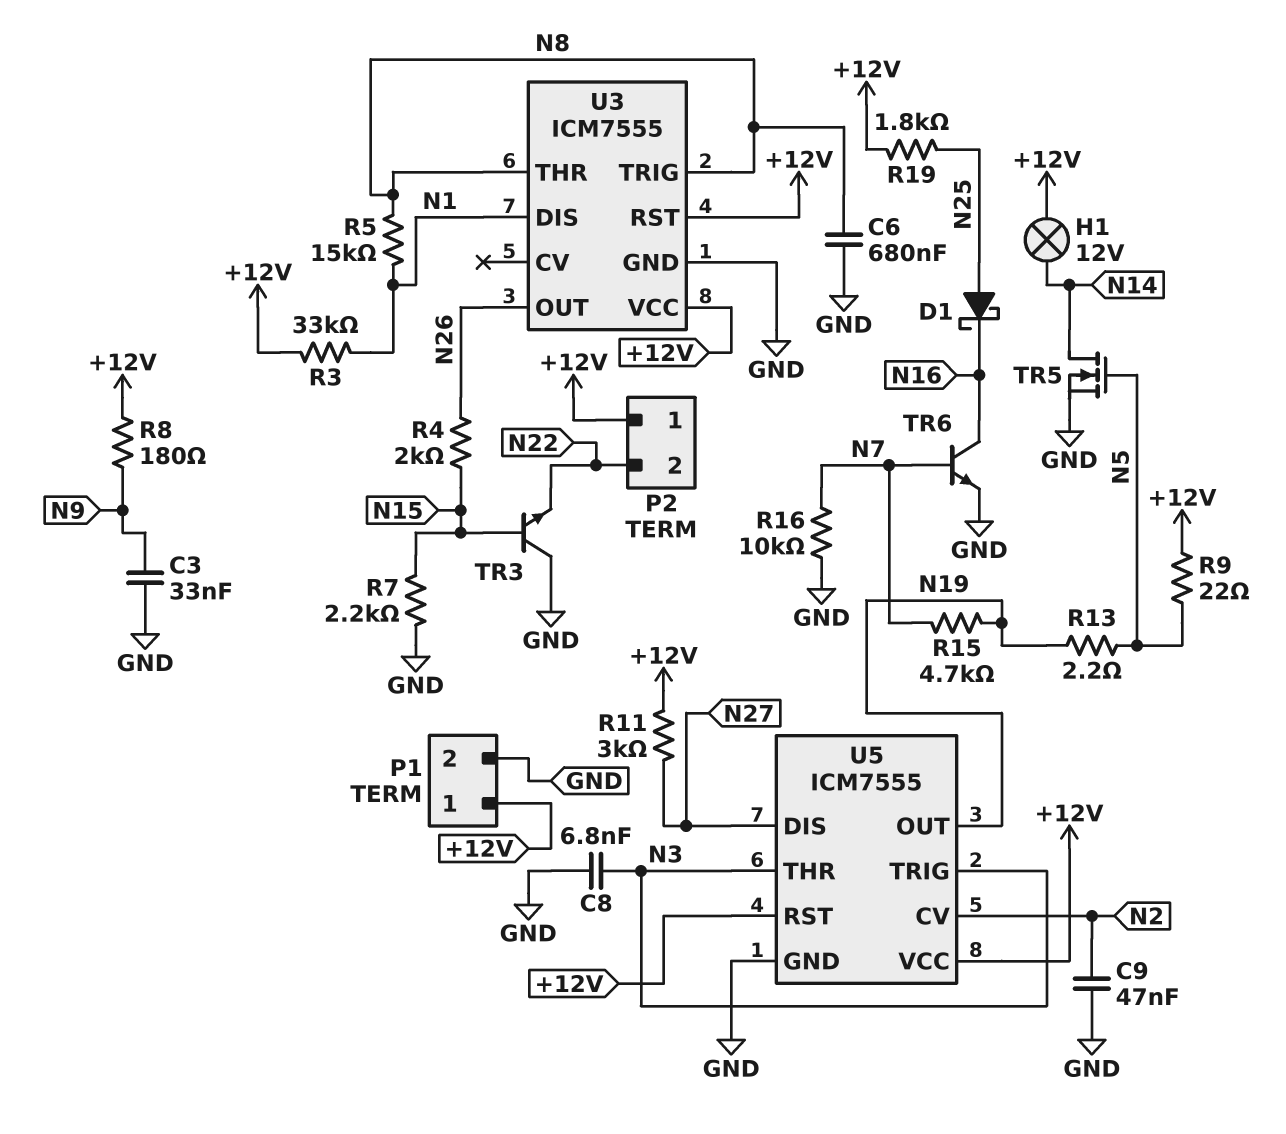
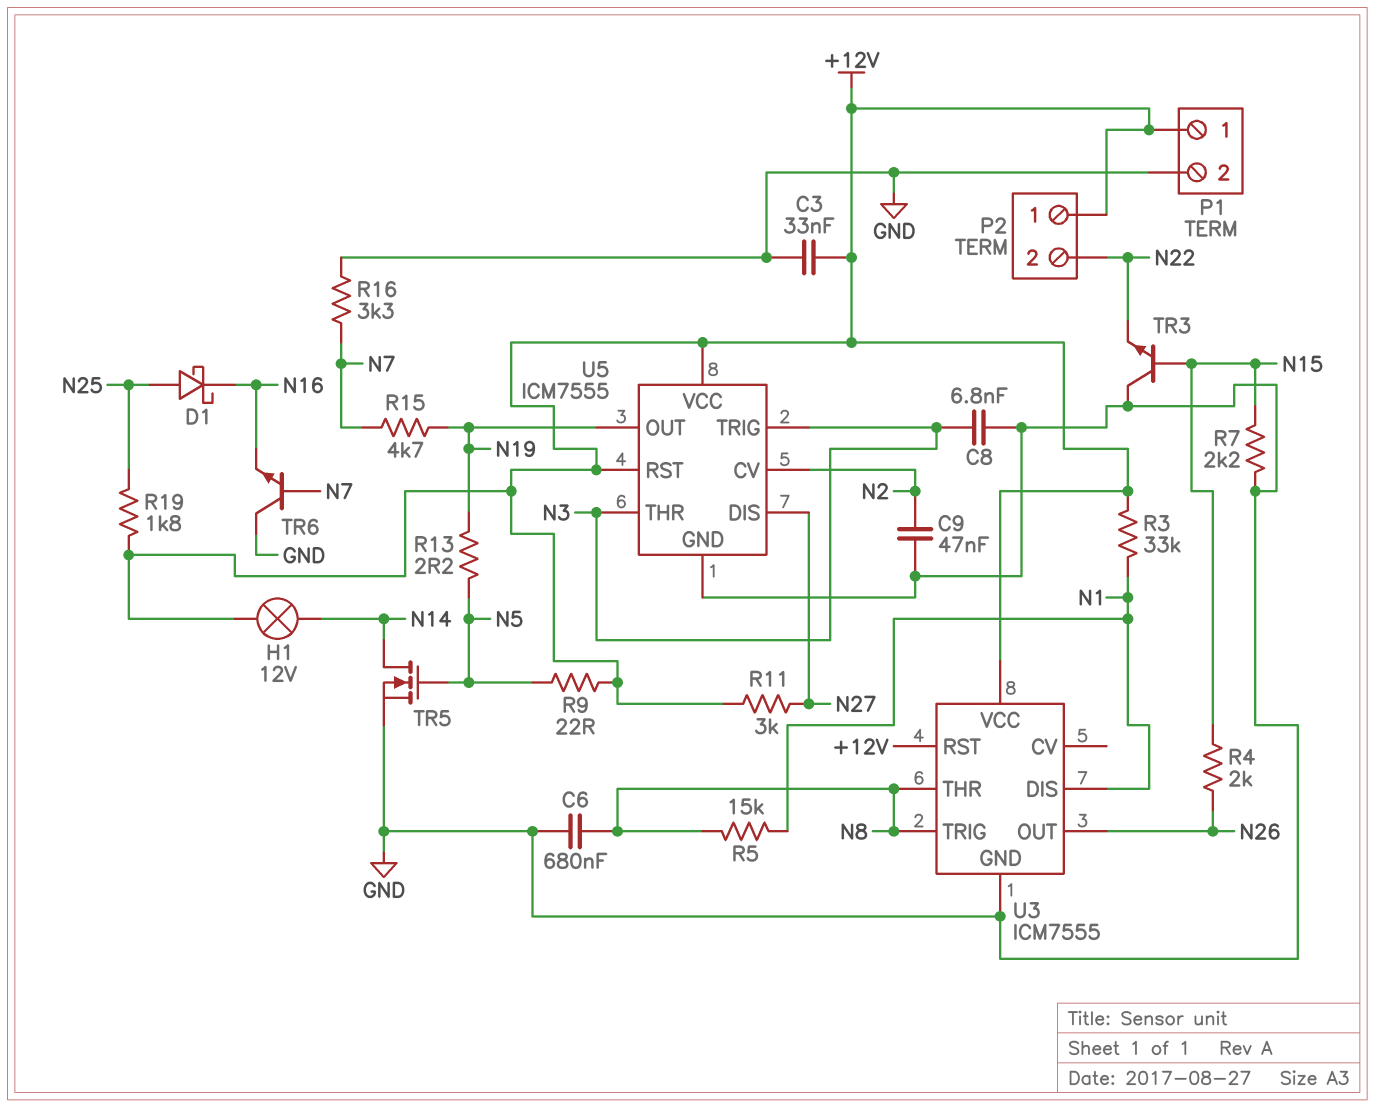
C3: 33nF (GND, N9) -> 33nF (+12V, GND)
R8: 180 (+12V, N9) -> none
R16: 10k (GND, N7) -> 3.3k (GND, N7)
TR6: NPN (B N7, C N16, E GND) -> NPN (B N7, C GND, E N16)

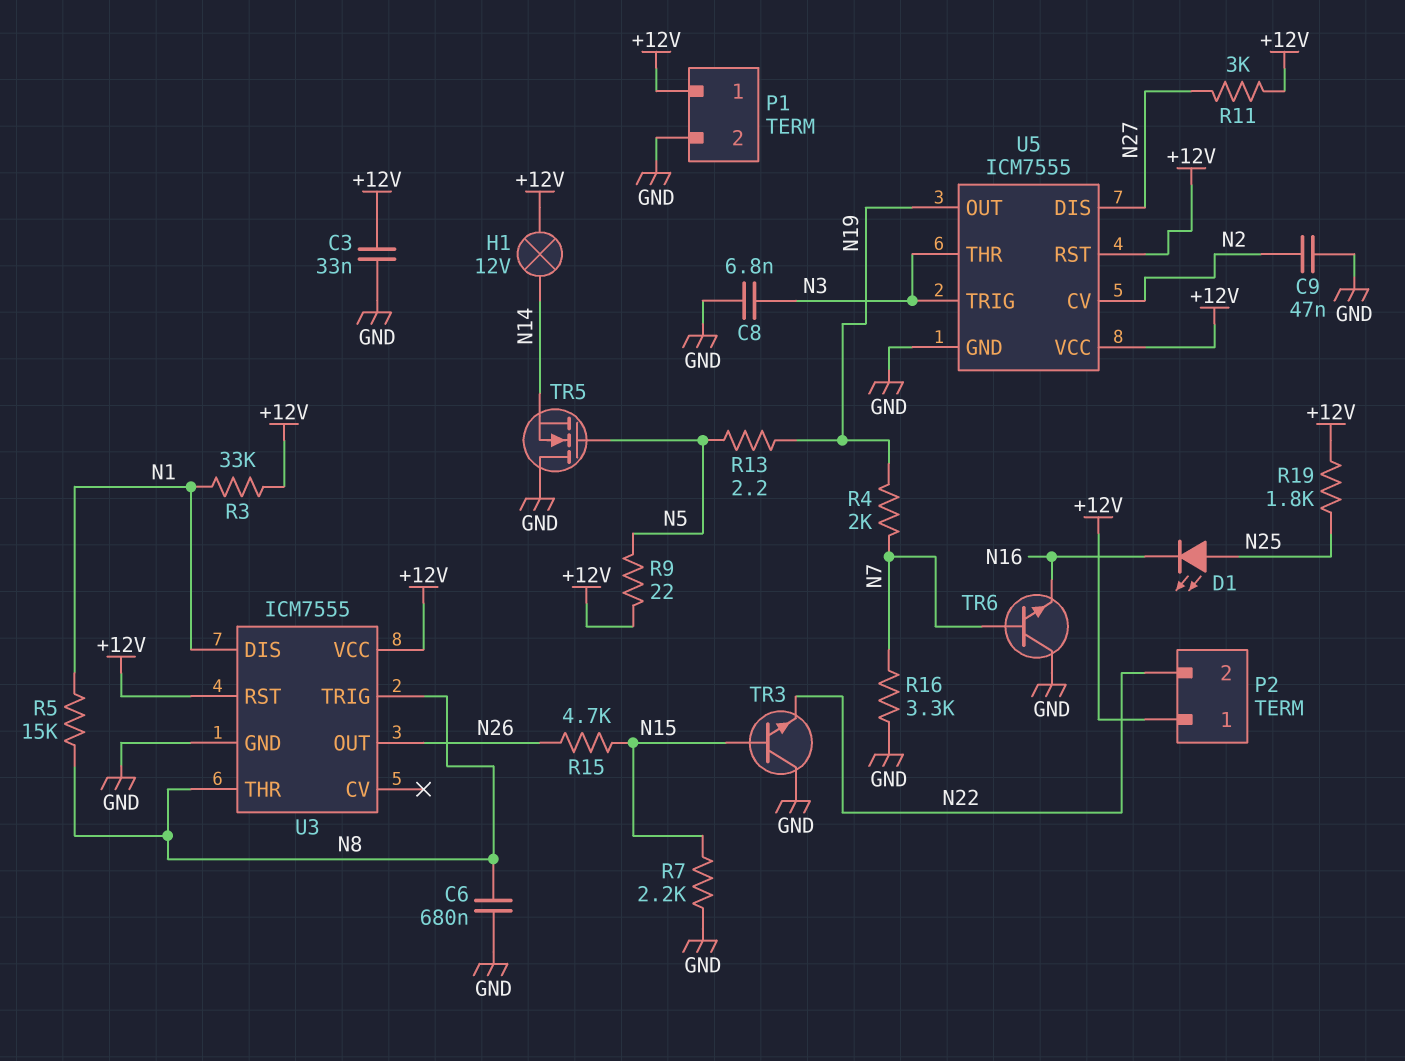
D1: schottky (A N25, K N16) -> LED (A N25, K N16)
R4: 2k (N15, N26) -> 2k (N7, N19)
R15: 4.7k (N7, N19) -> 4.7k (N15, N26)
TR5: NMOS (G N5, D N14, S GND) -> NMOS (G N5, D GND, S N14)

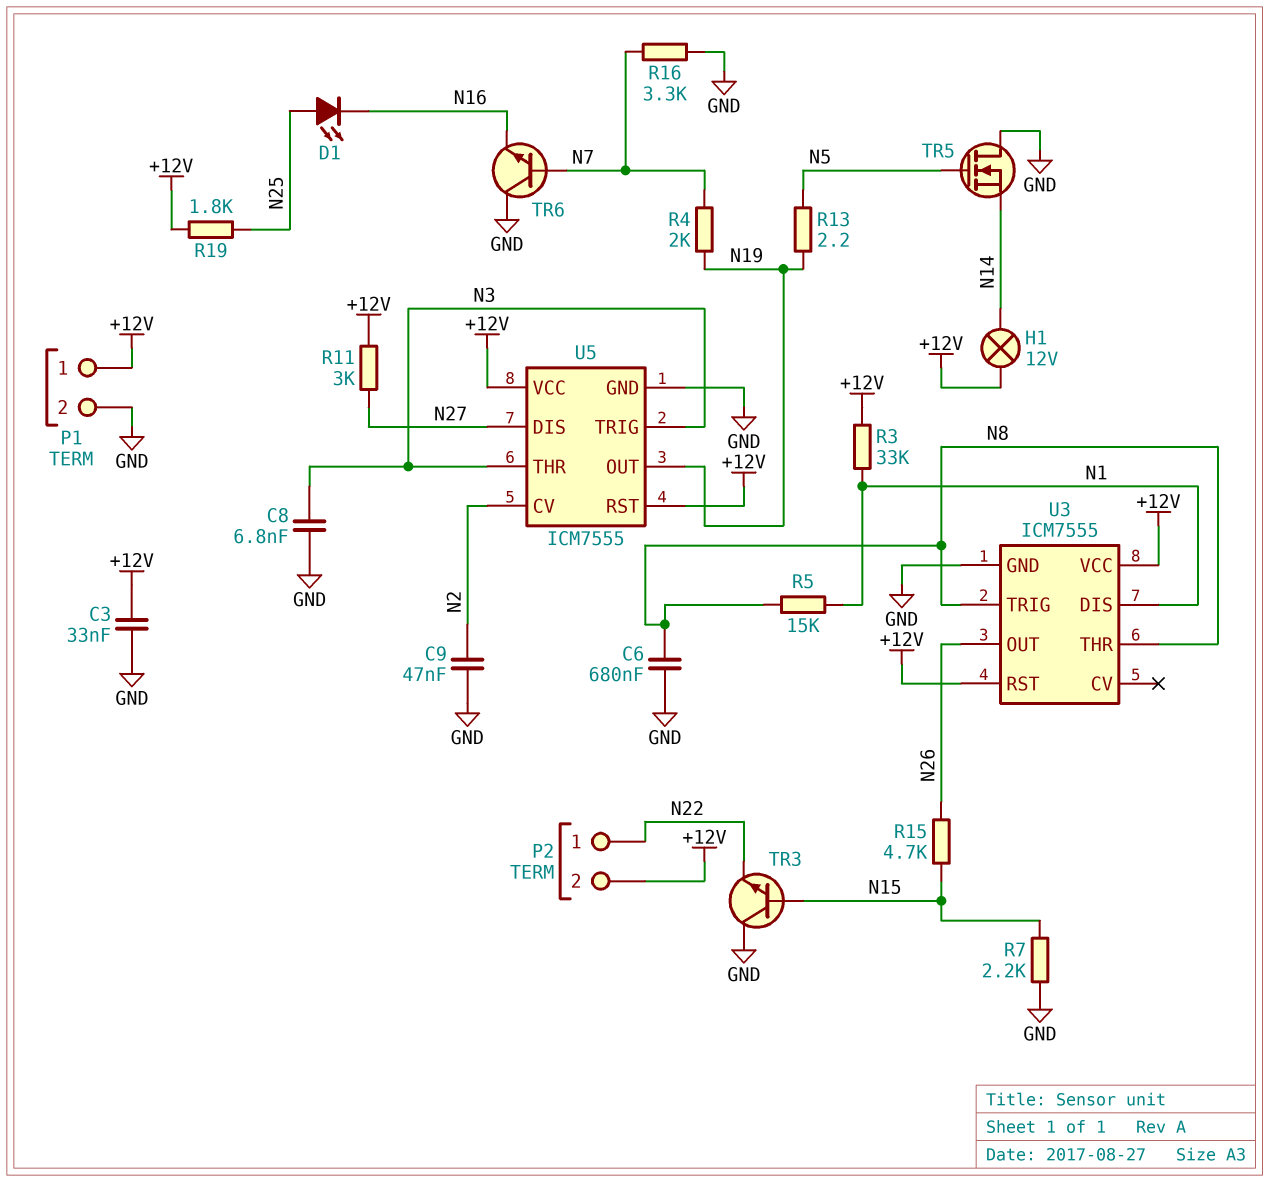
P2 pin 1: +12V -> N22
P2 pin 2: N22 -> +12V
R9: 22 (+12V, N5) -> none

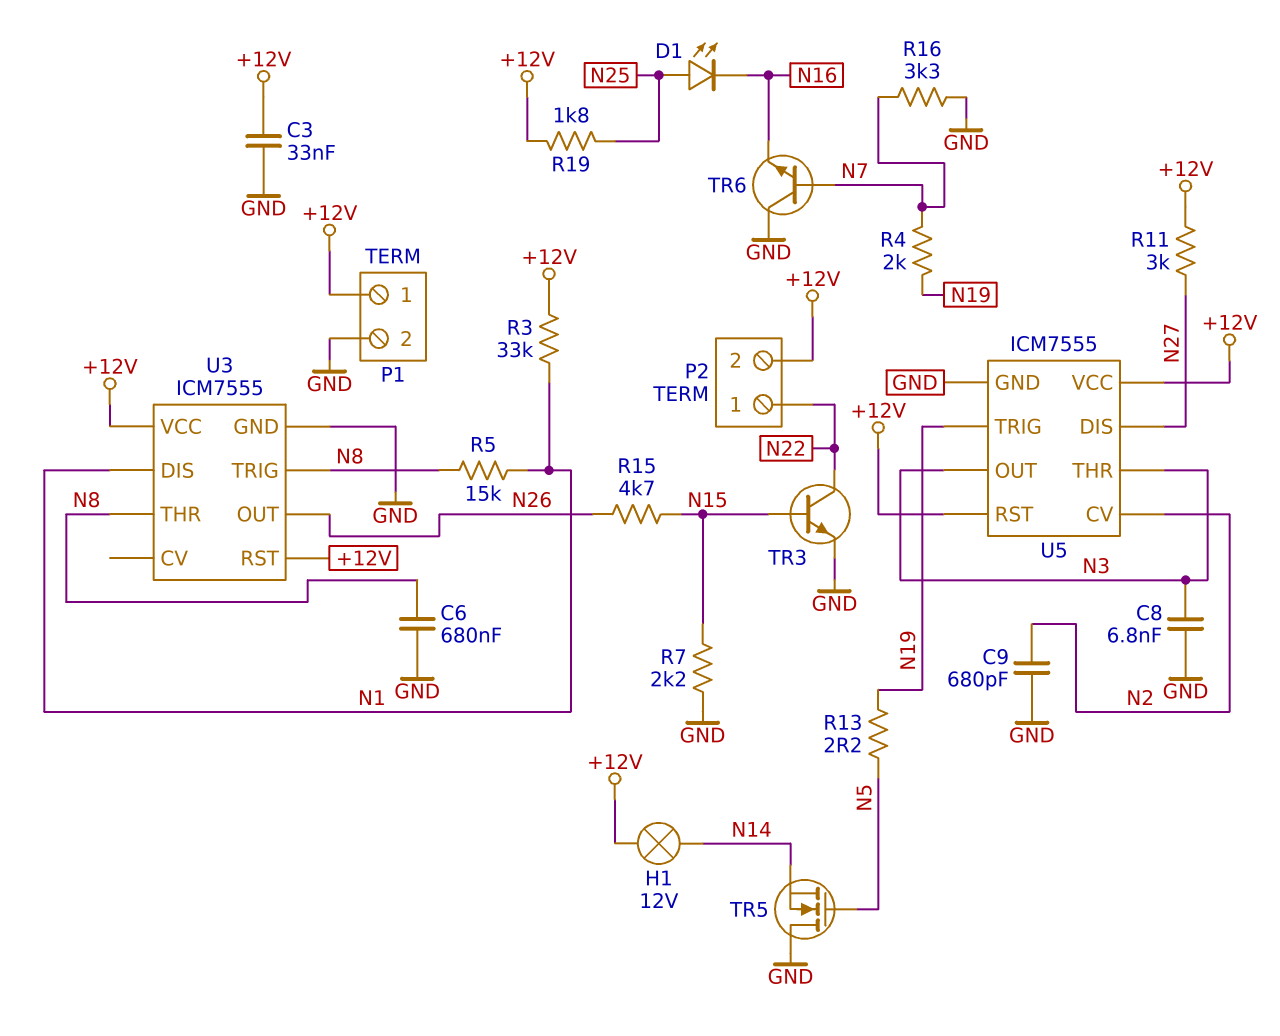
C9: 47nF (GND, N2) -> 680pF (GND, N2)
TR3: NPN (B N15, C GND, E N22) -> NPN (B N15, C N22, E GND)
U5 pin OUT: N19 -> N3
U5 pin TRIG: N3 -> N19

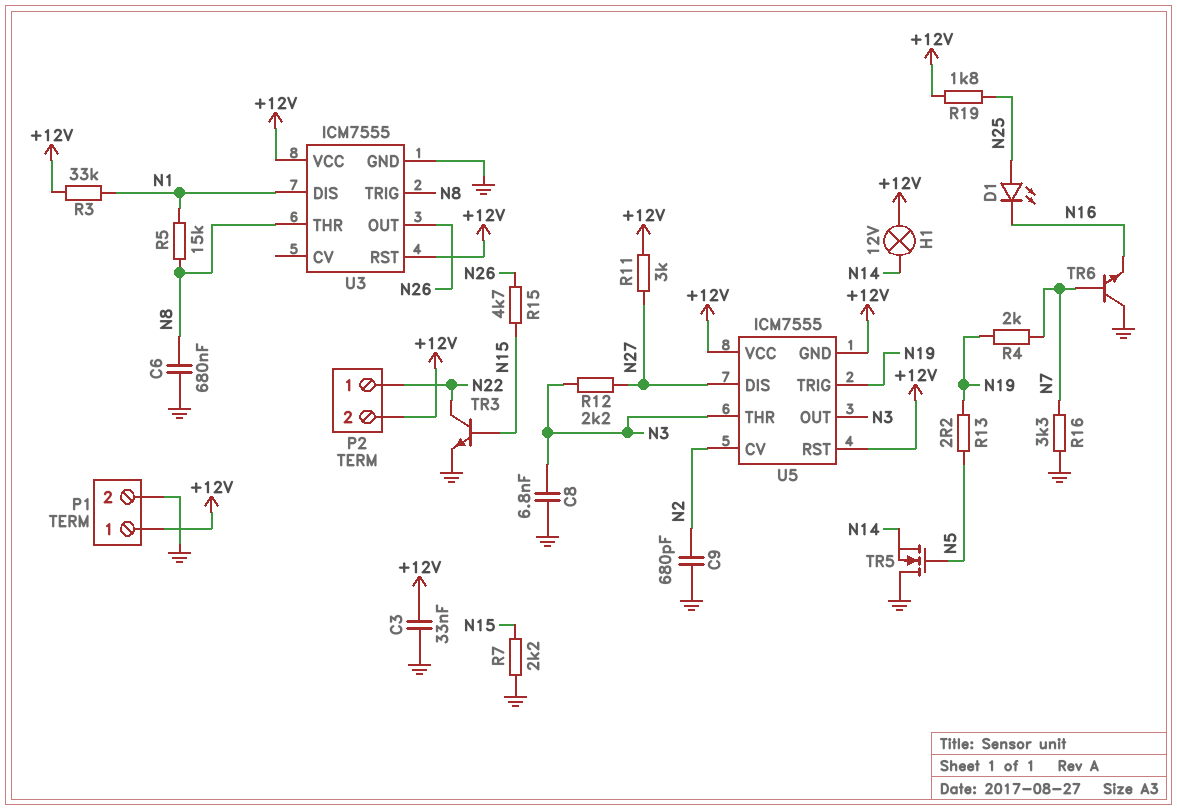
R12: none -> 2.2k (N3, N27)
U5 pin GND: GND -> +12V

